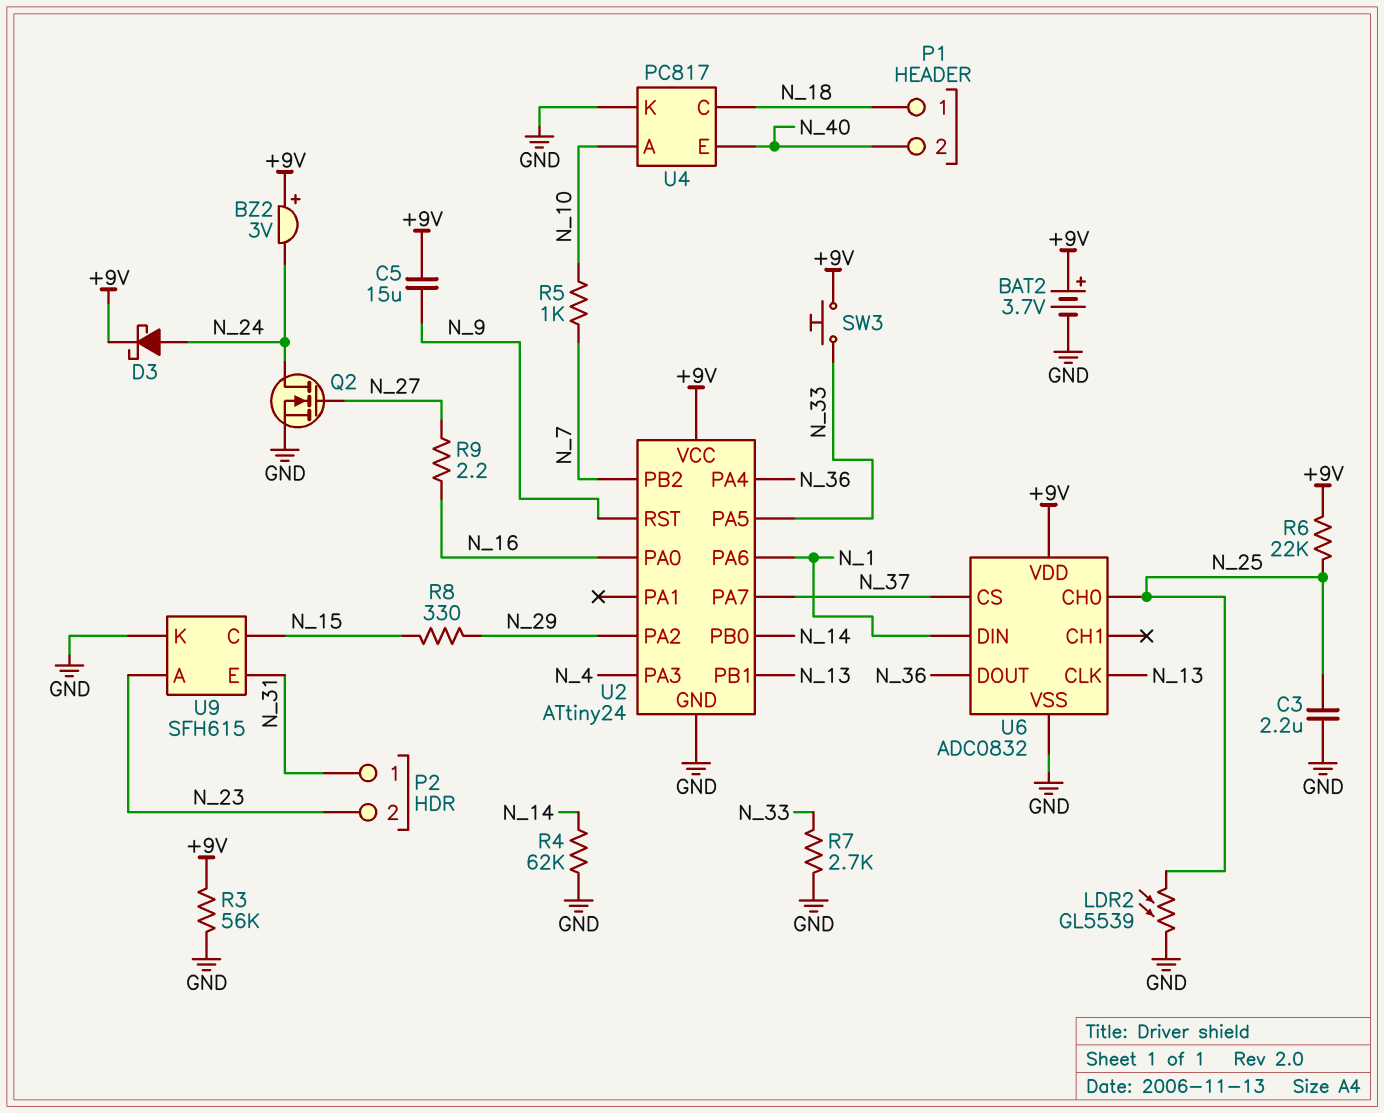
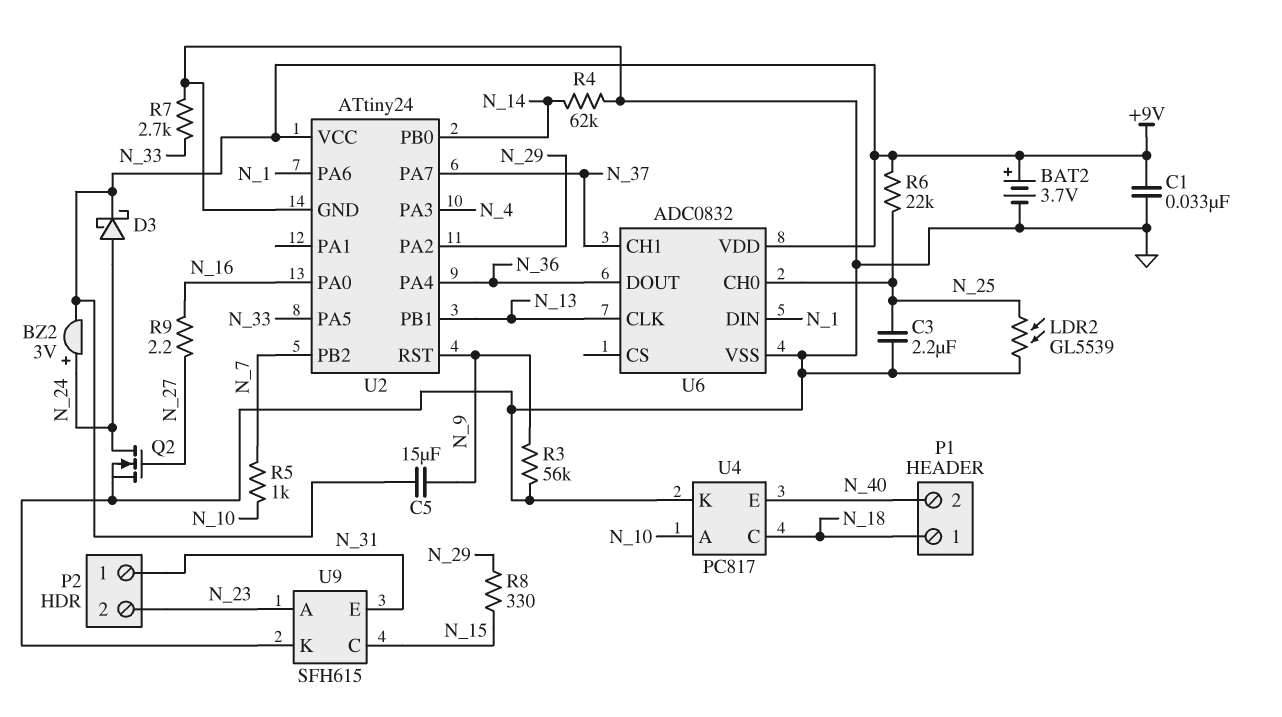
BZ2: buzzer 3V (plus +9V, minus N_24) -> buzzer 3V (plus N_24, minus +9V)
C1: none -> 33nF (+9V, GND)
R3: 56k (+9V, GND) -> 56k (GND, N_9)
SW3: button (+9V, N_33) -> none
U6 pin CH1: none -> N_37
U6 pin CS: N_37 -> none

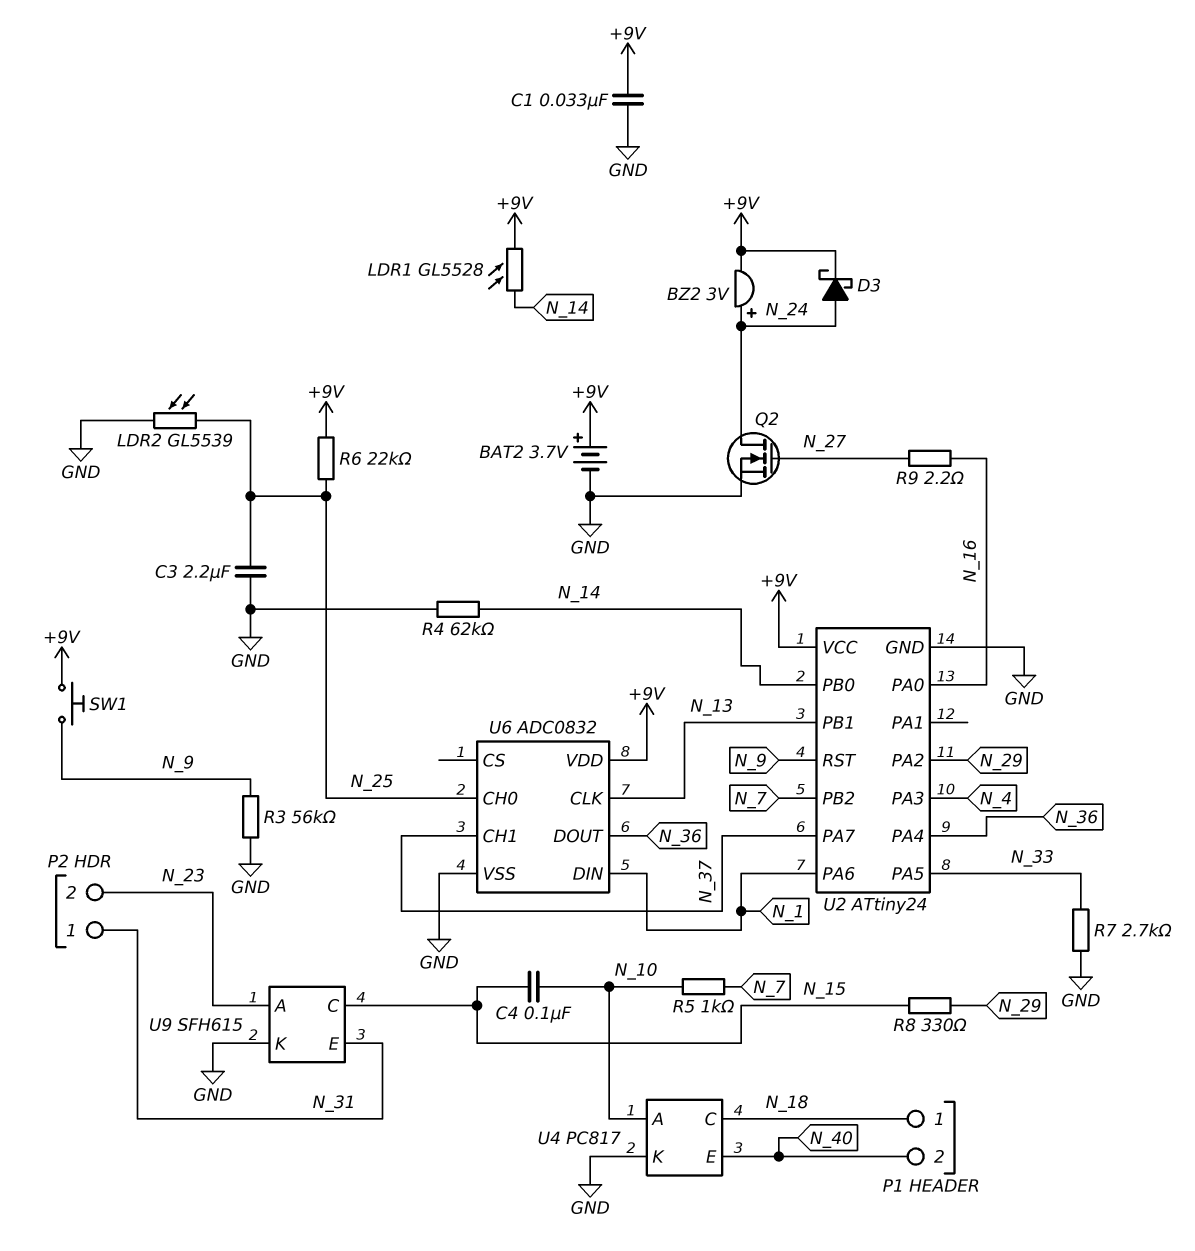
C4: none -> 100nF (N_10, N_15)
C5: 15uF (+9V, N_9) -> none
LDR1: none -> GL5528 (+9V, N_14)
SW1: none -> button (+9V, N_9)

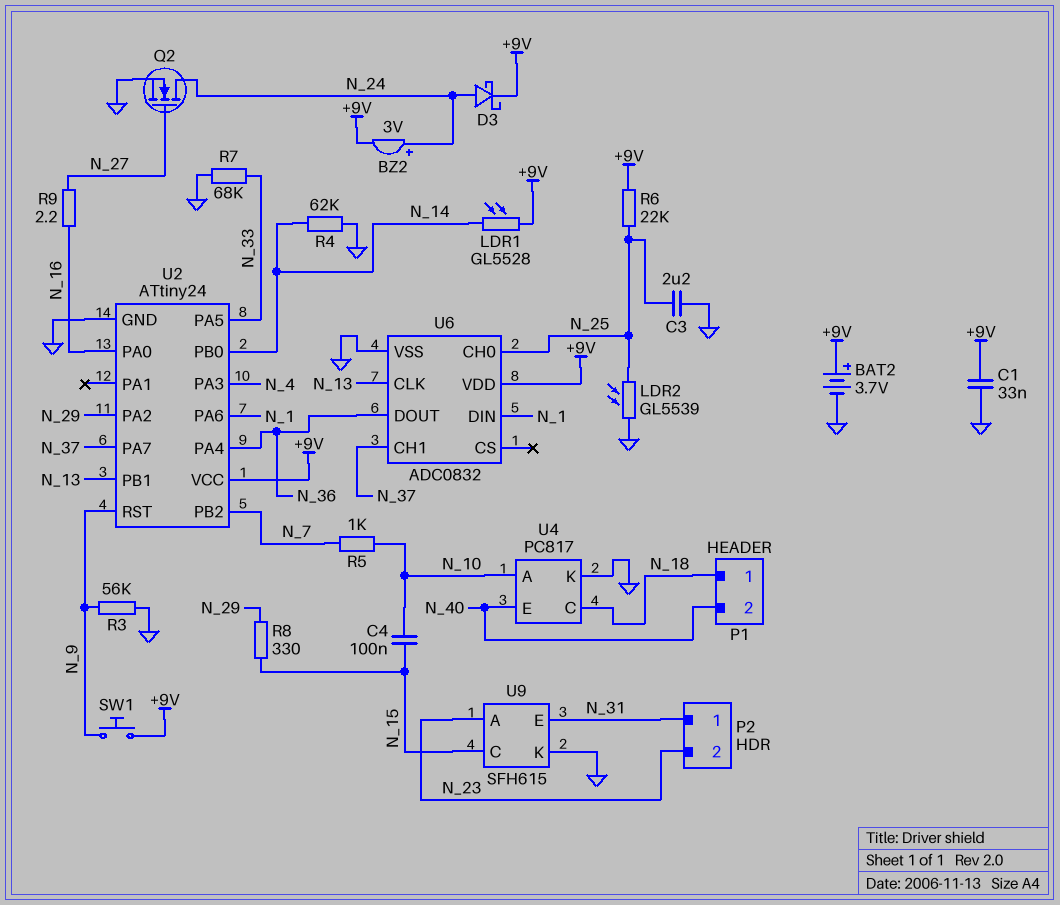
R7: 2.7k (GND, N_33) -> 68k (GND, N_33)

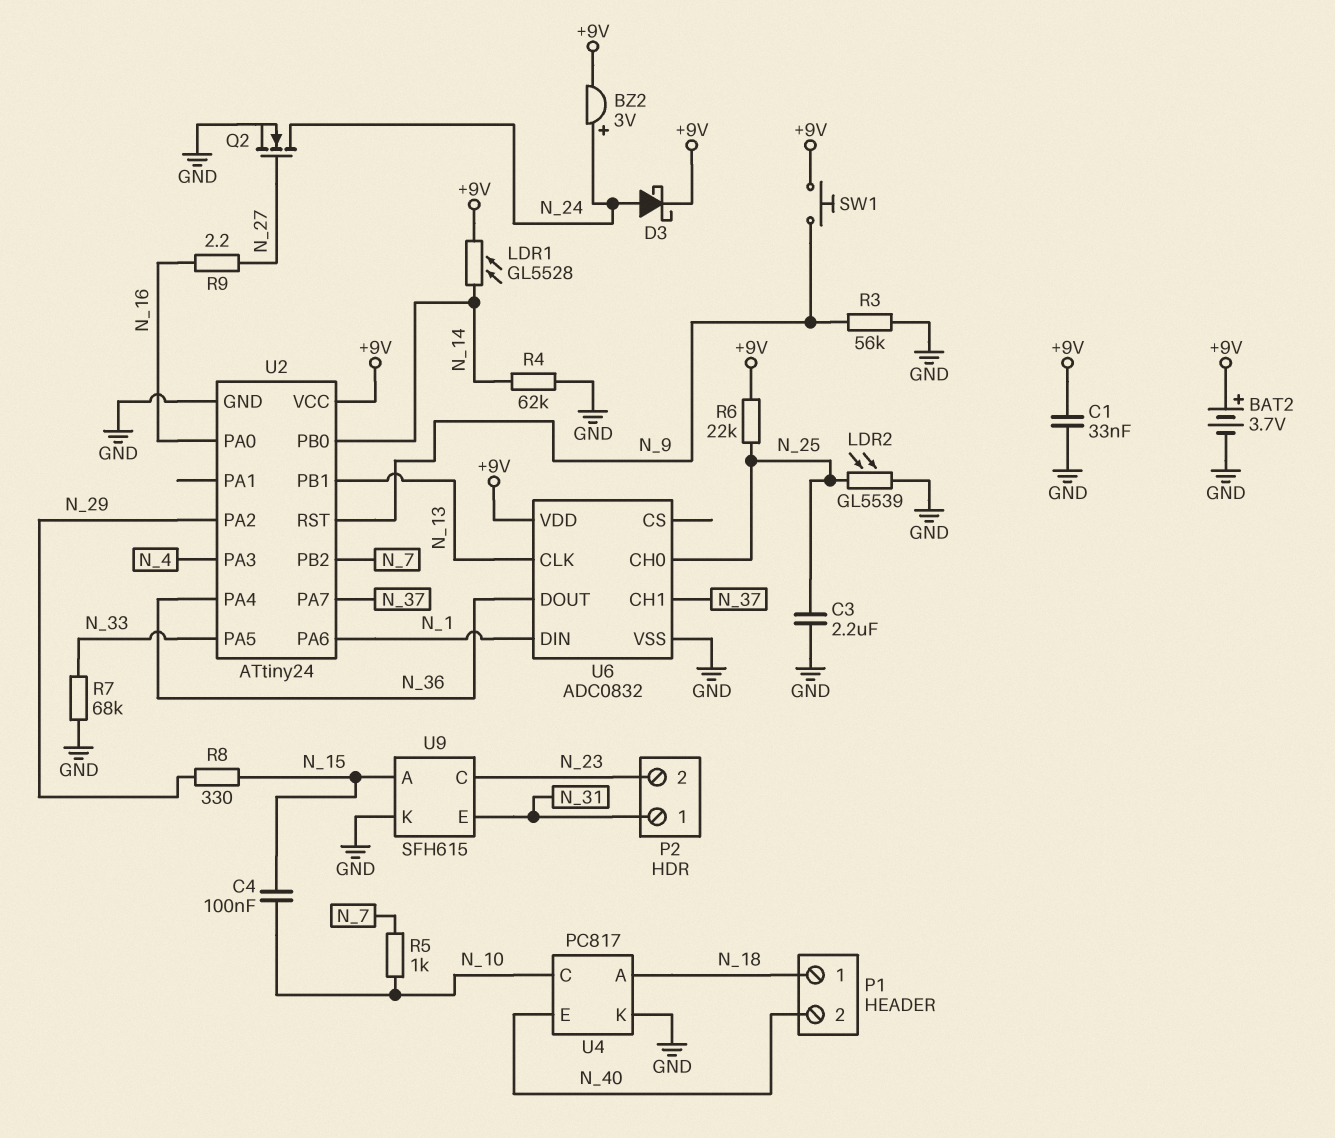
U4 pin A: N_10 -> N_18
U4 pin C: N_18 -> N_10
U9 pin A: N_23 -> N_15
U9 pin C: N_15 -> N_23

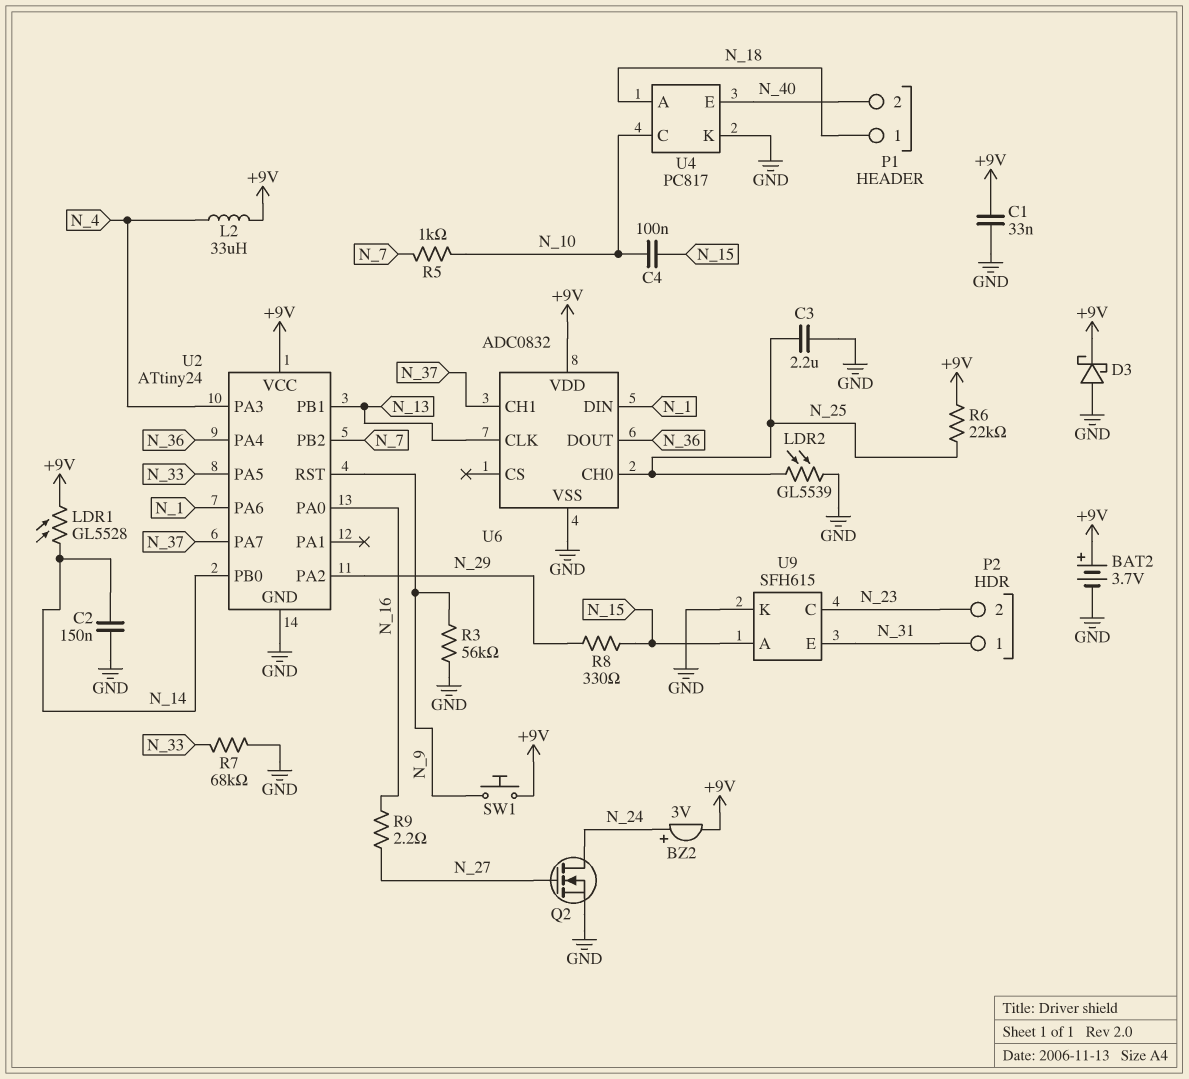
C2: none -> 150nF (GND, N_14)
D3: schottky (A N_24, K +9V) -> schottky (A GND, K +9V)
L2: none -> 33uH (+9V, N_4)
R4: 62k (GND, N_14) -> none

